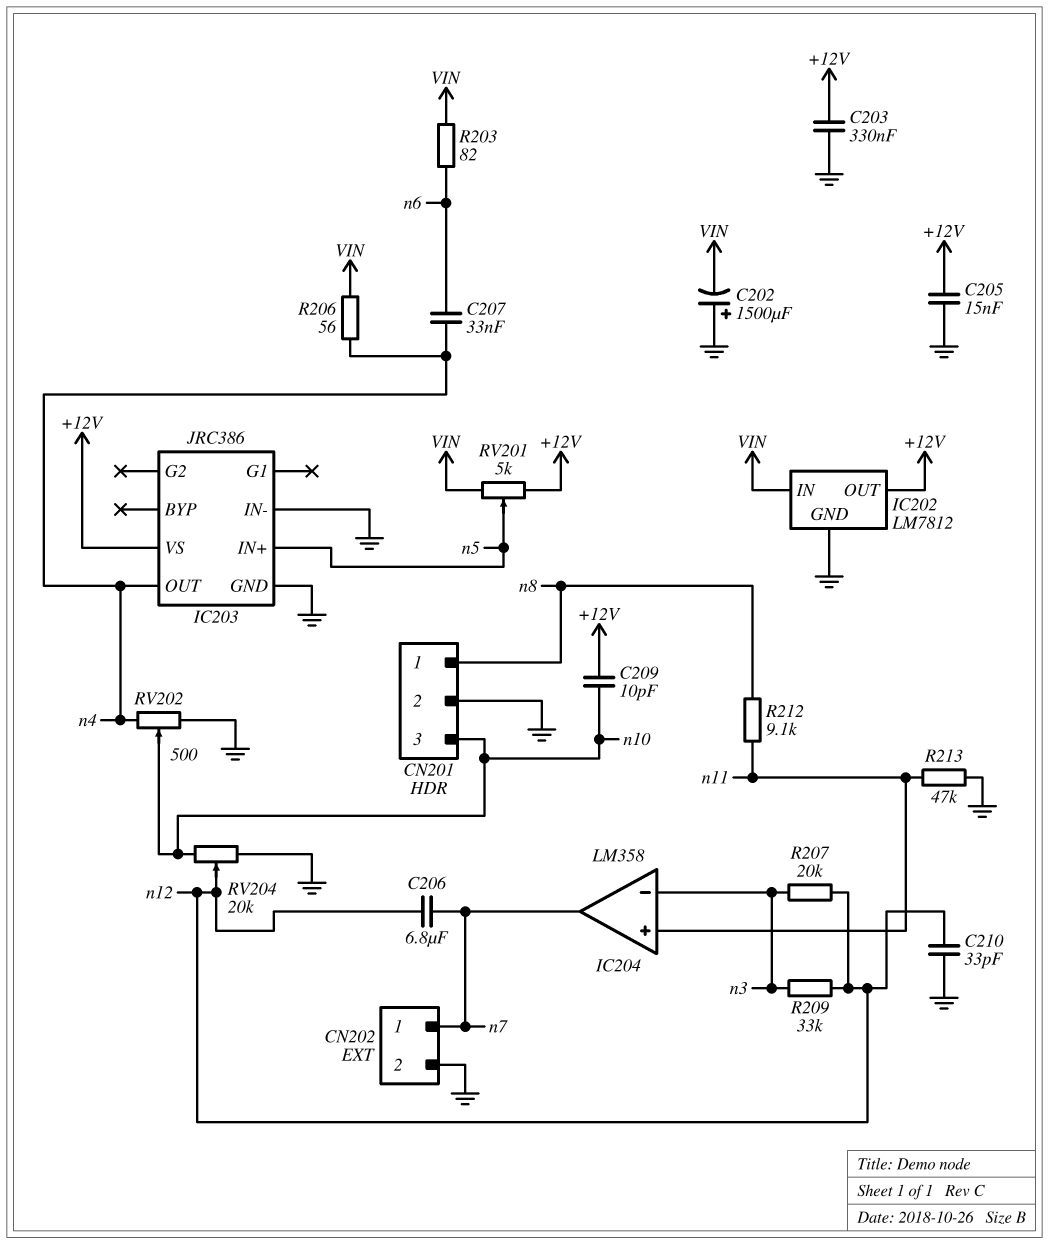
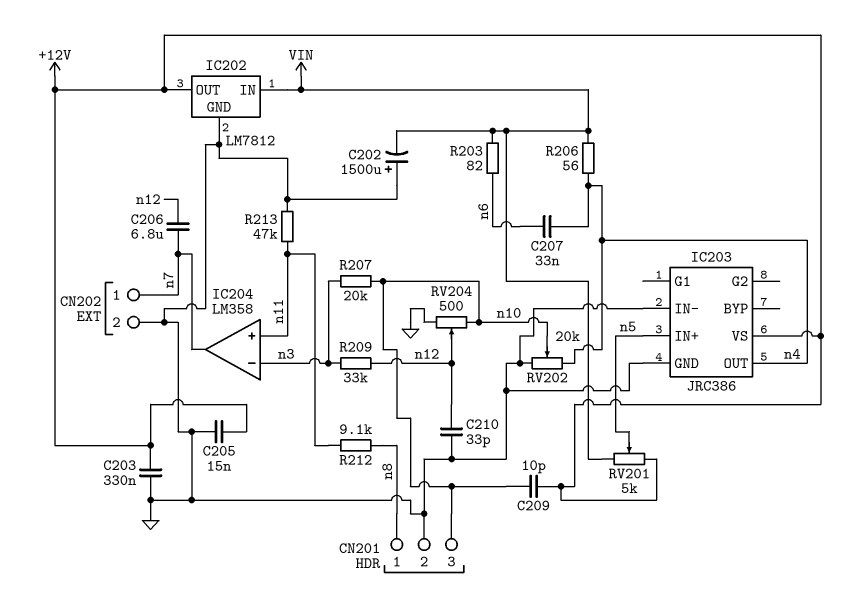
R207: 20k (n3, n12) -> 20k (n3, n10)
RV202: 500 (GND, n4, wiper n10) -> 20k (GND, n4, wiper n10)
RV204: 20k (GND, n10, wiper n12) -> 500 (GND, n10, wiper n12)

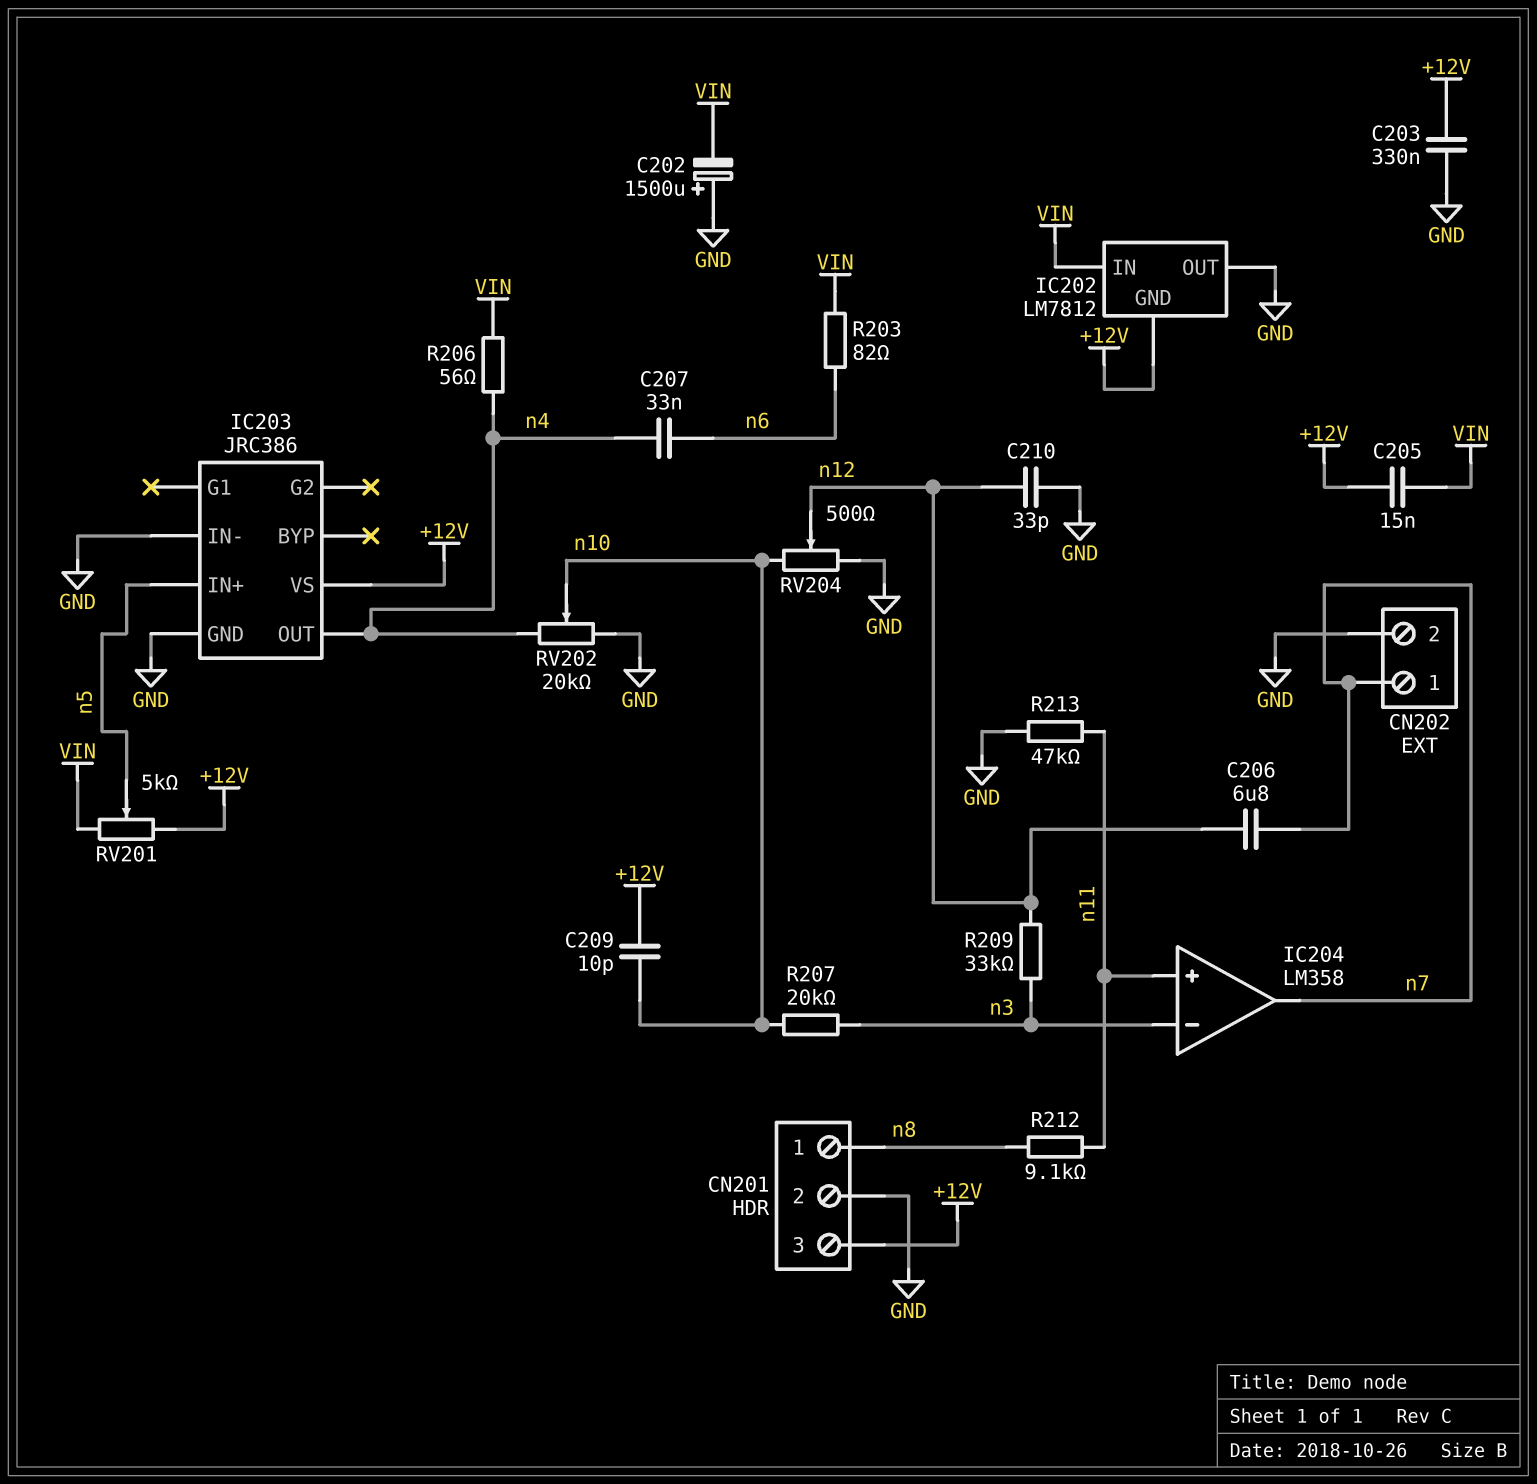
C205: 15nF (+12V, GND) -> 15nF (+12V, VIN)
CN201 pin 3: n10 -> +12V
IC202 pin GND: GND -> +12V
IC202 pin OUT: +12V -> GND

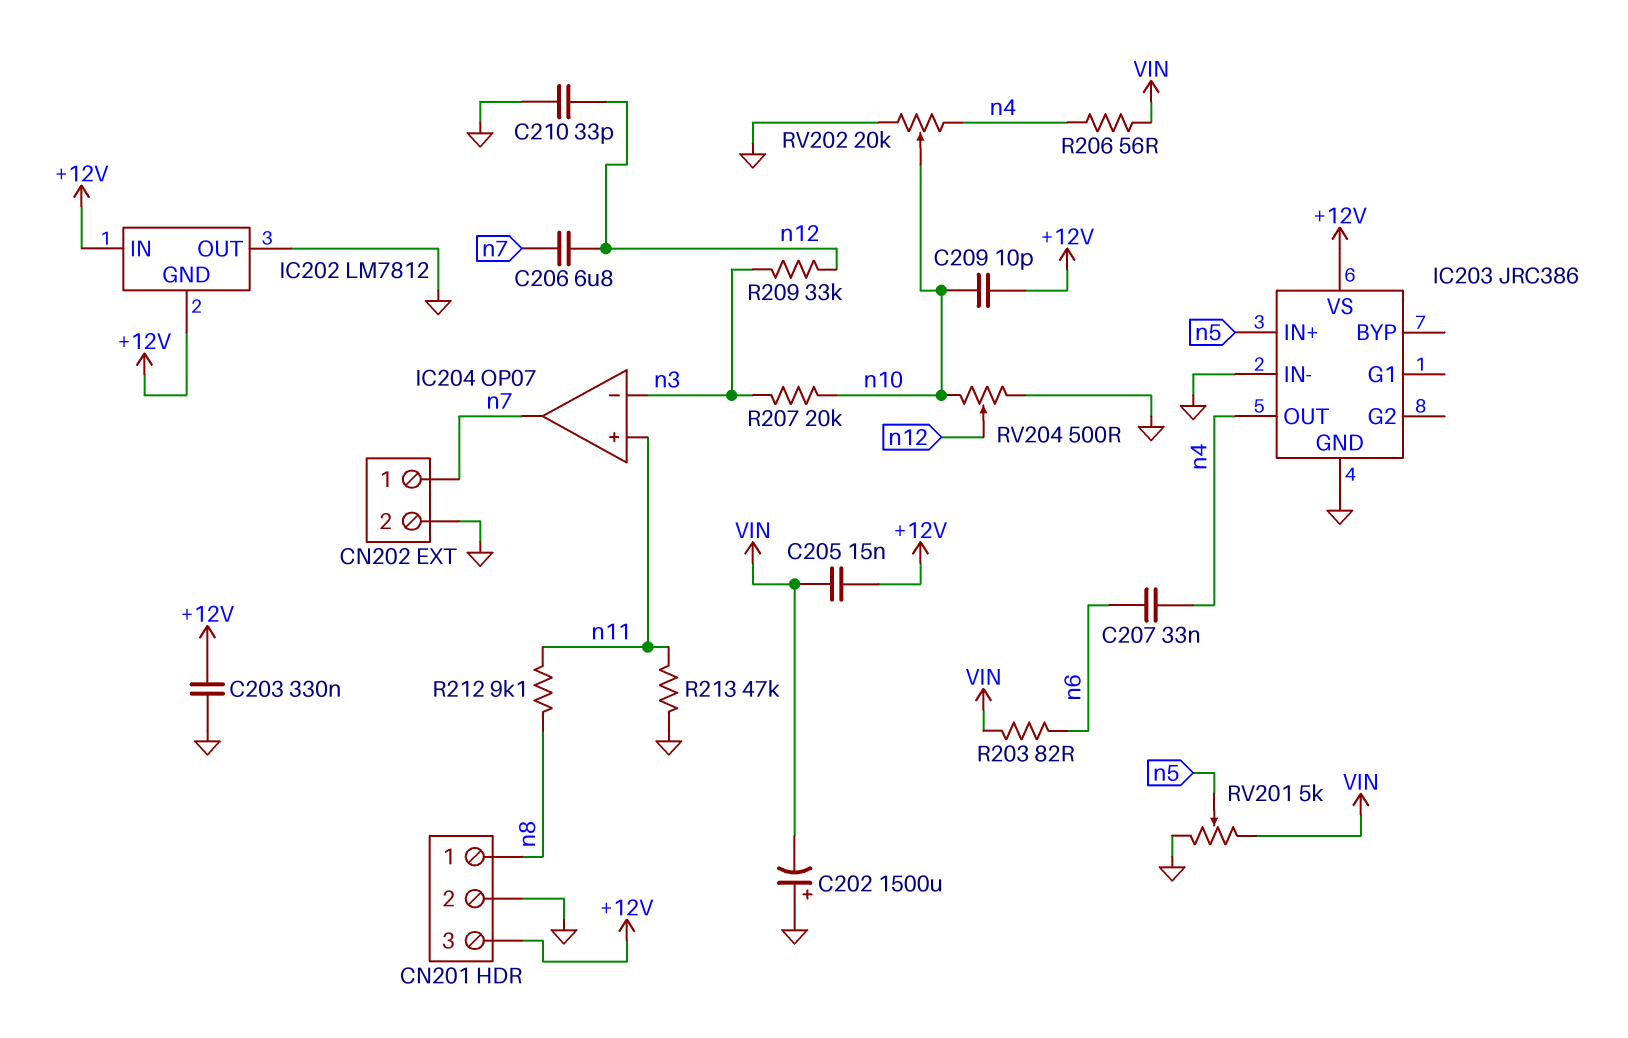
IC202 pin IN: VIN -> +12V
IC204: LM358 -> OP07
RV201: 5k (+12V, VIN, wiper n5) -> 5k (GND, VIN, wiper n5)

